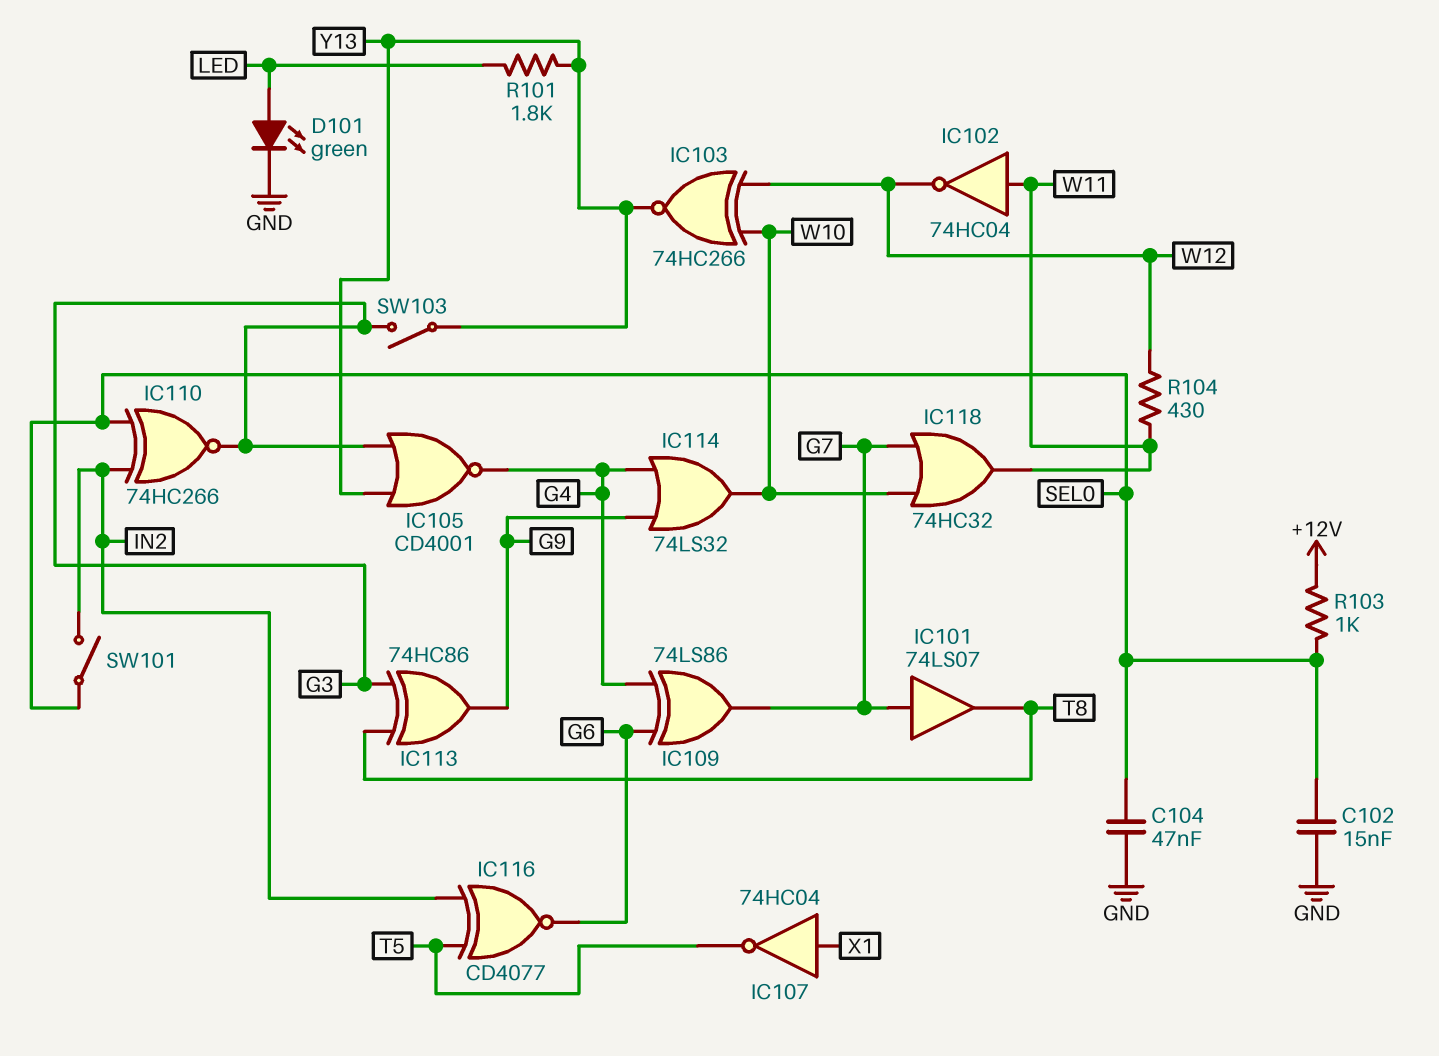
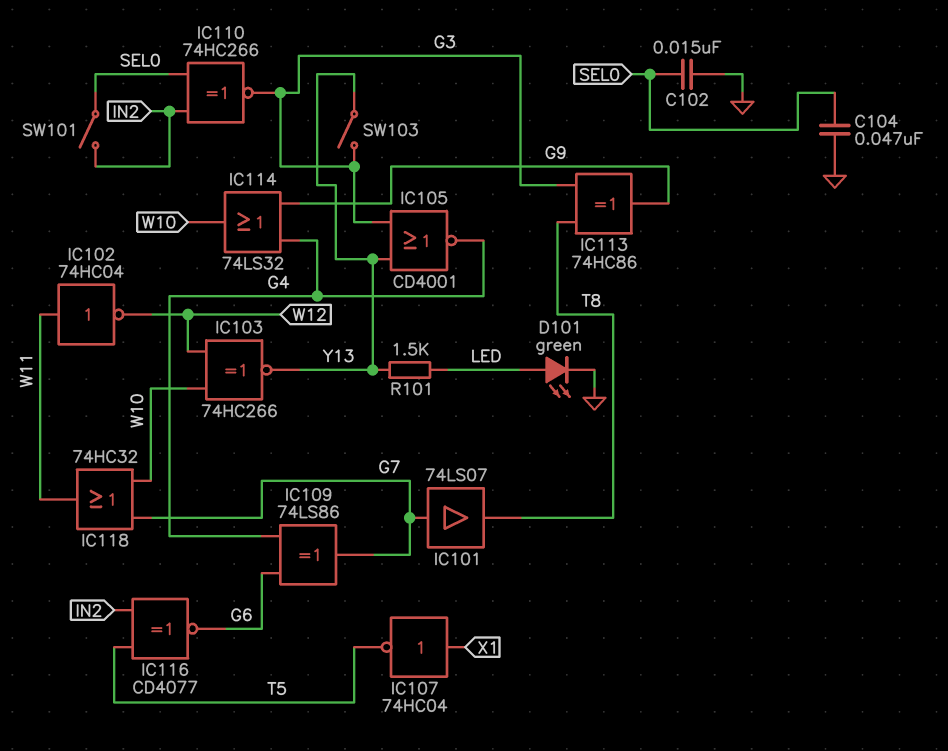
R101: 1.8k (LED, Y13) -> 1.5k (LED, Y13)
R103: 1k (+12V, SEL0) -> none
R104: 430 (W11, W12) -> none

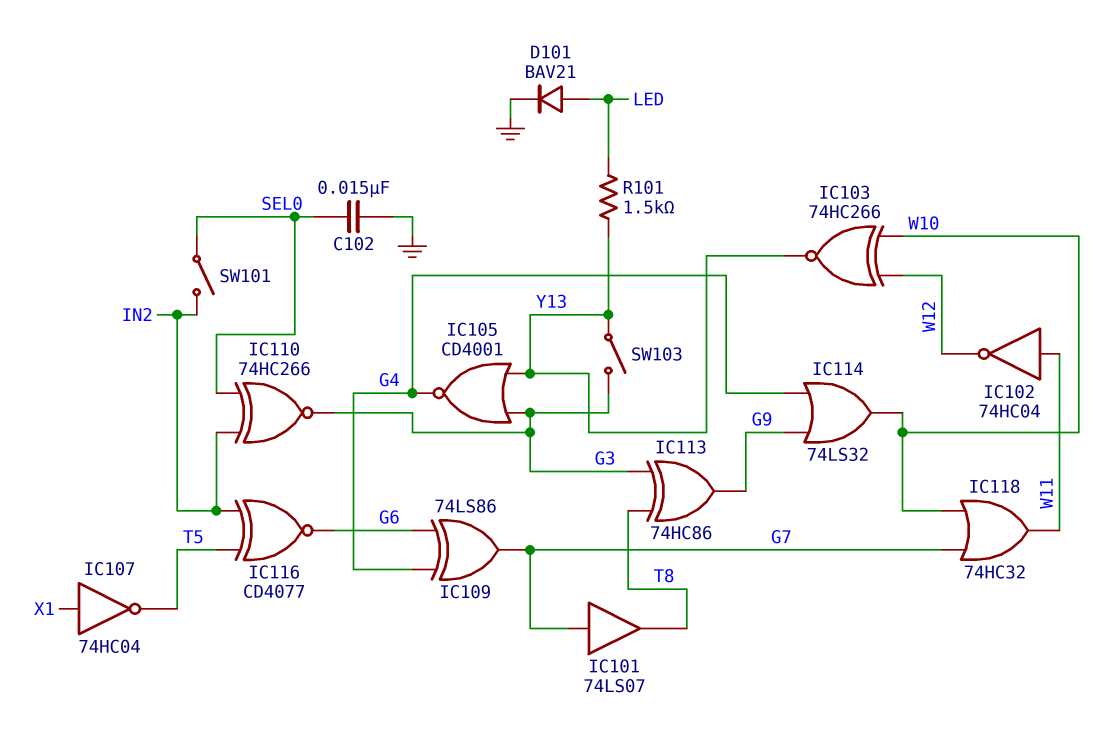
C104: 47nF (GND, SEL0) -> none
D101: LED green (A LED, K GND) -> diode BAV21 (A LED, K GND)

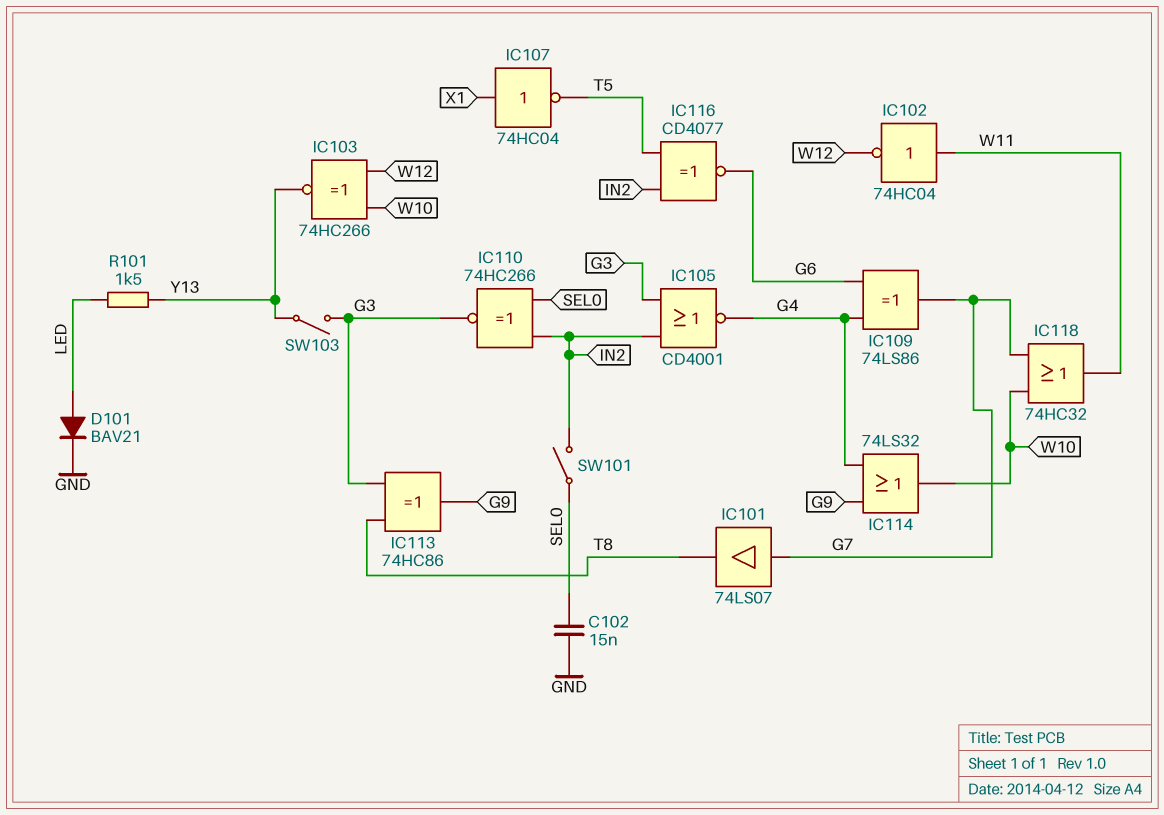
IC105: NOR CD4001 (in G3, in Y13, out G4) -> NOR CD4001 (in G3, in IN2, out G4)

